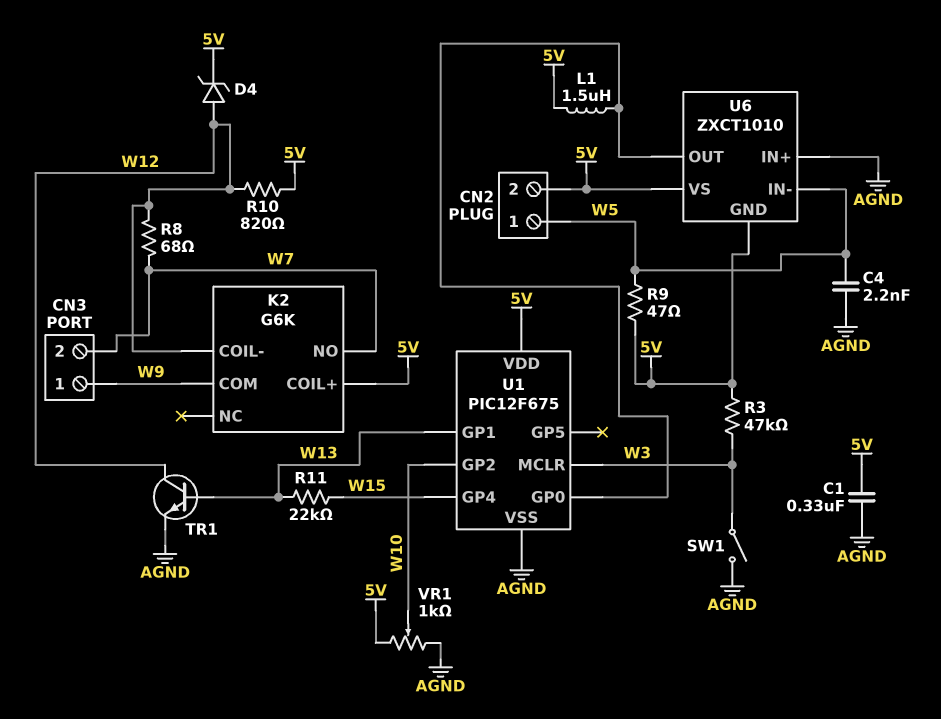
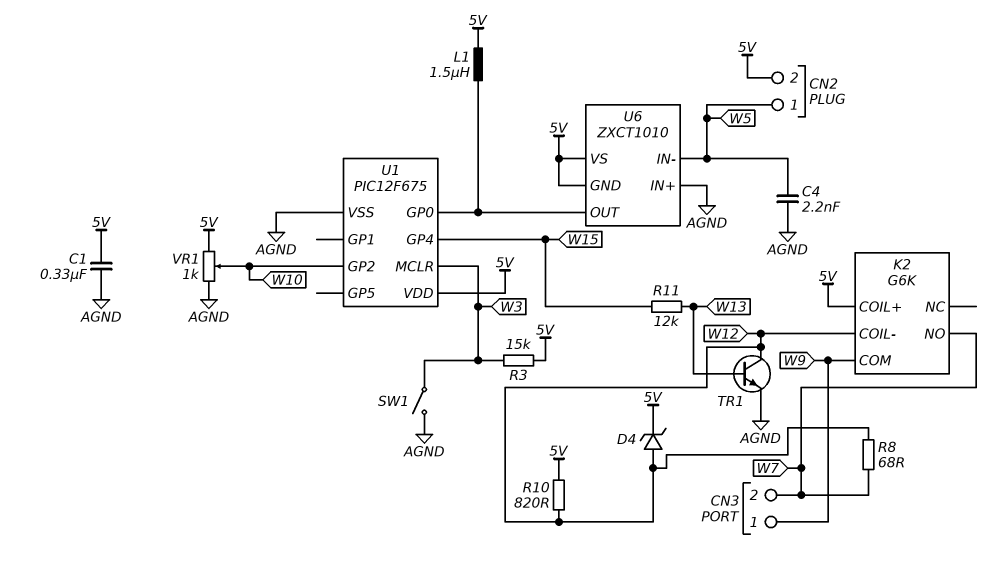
R3: 47k (5V, W3) -> 15k (5V, W3)
R9: 47 (5V, W5) -> none
R11: 22k (W13, W15) -> 12k (W13, W15)
U1 pin GP1: W13 -> none

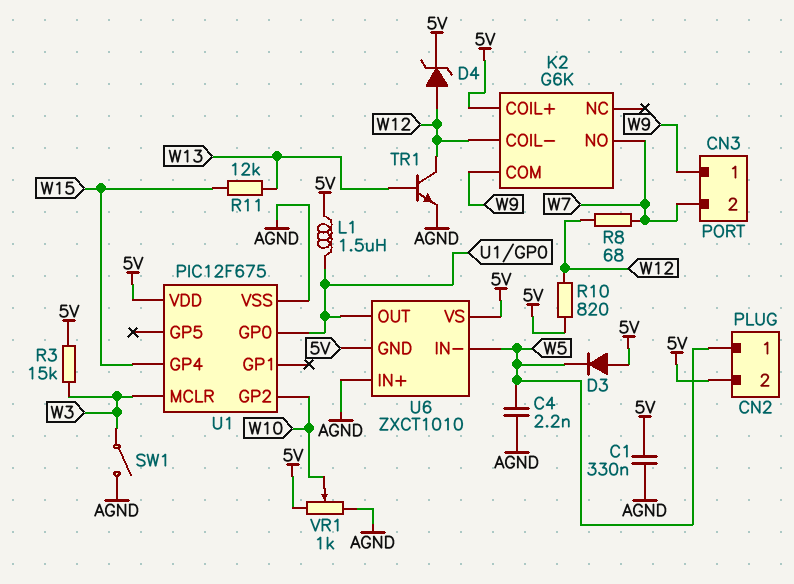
D3: none -> diode (A 5V, K W5)

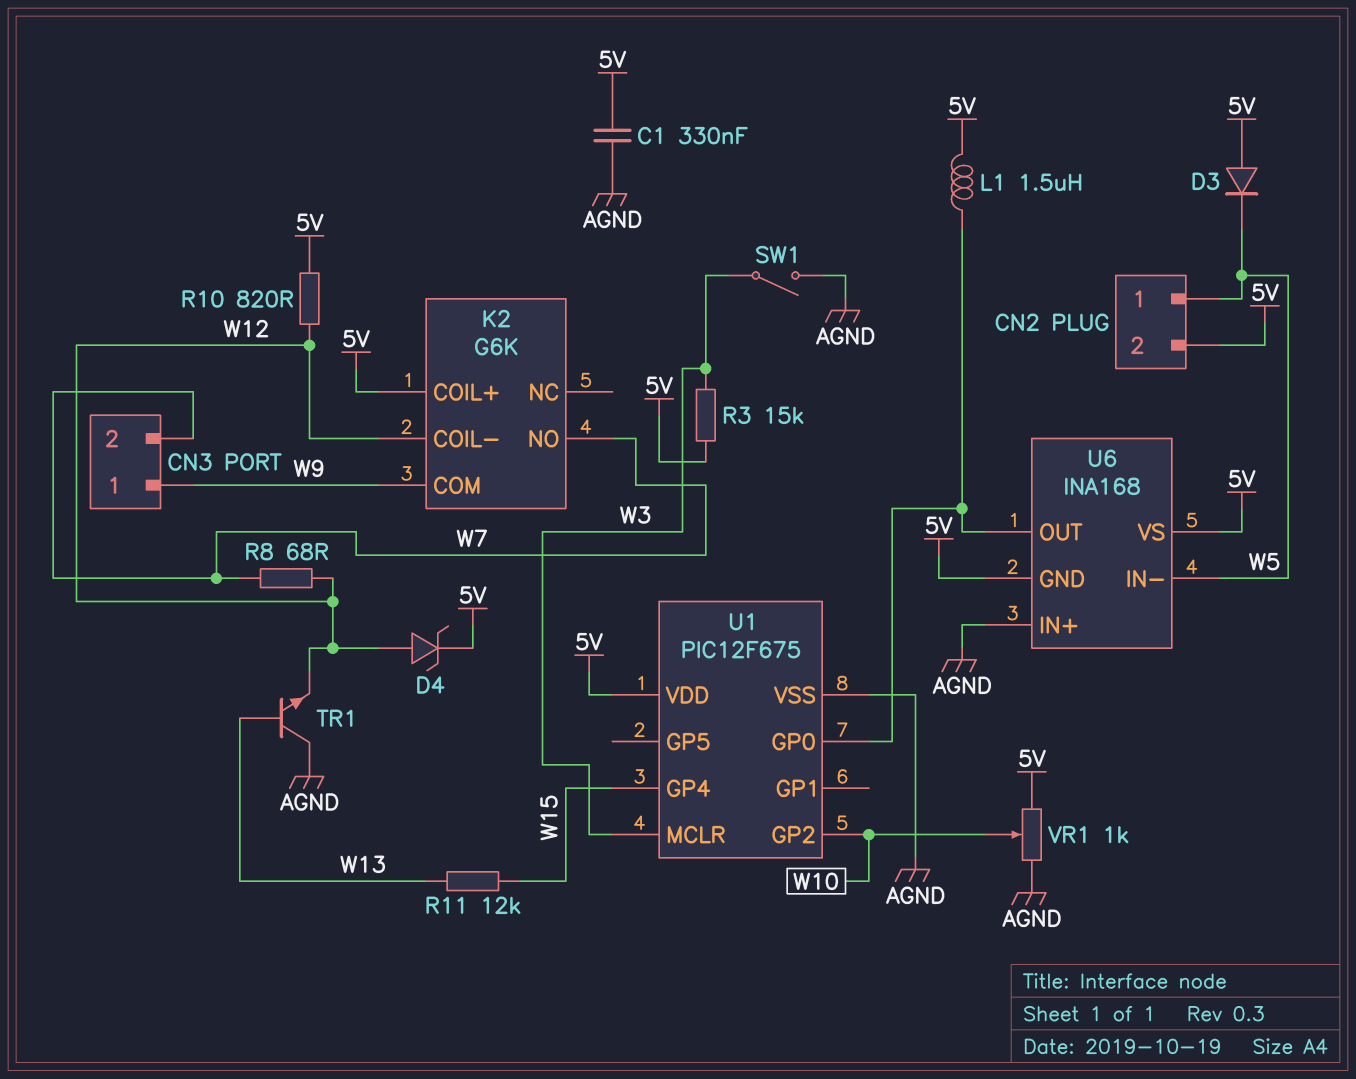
C4: 2.2nF (AGND, W5) -> none
TR1: NPN (B W13, C W12, E AGND) -> NPN (B W13, C AGND, E W12)
U6: ZXCT1010 -> INA168

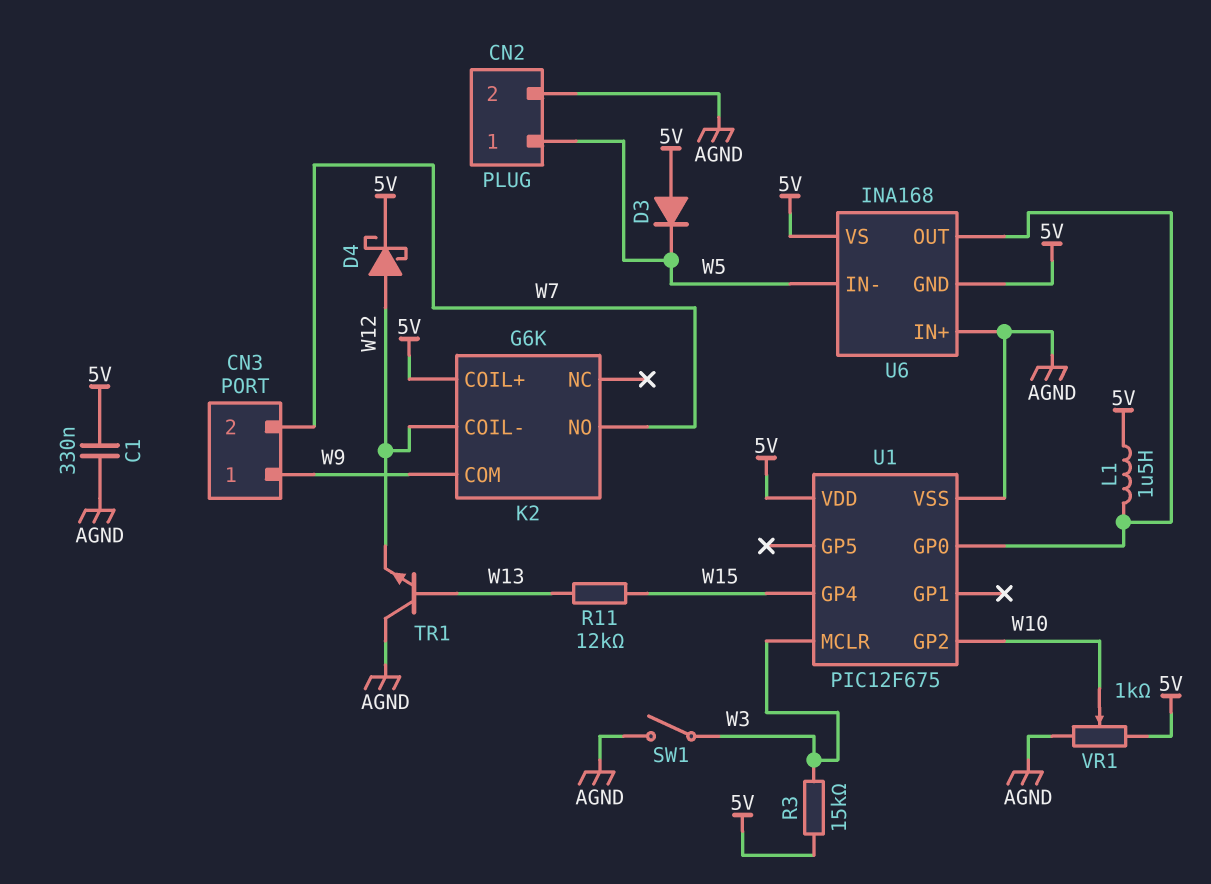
CN2 pin 2: 5V -> AGND
D4: zener (A W12, K 5V) -> schottky (A W12, K 5V)
R8: 68 (W7, W12) -> none
R10: 820 (5V, W12) -> none

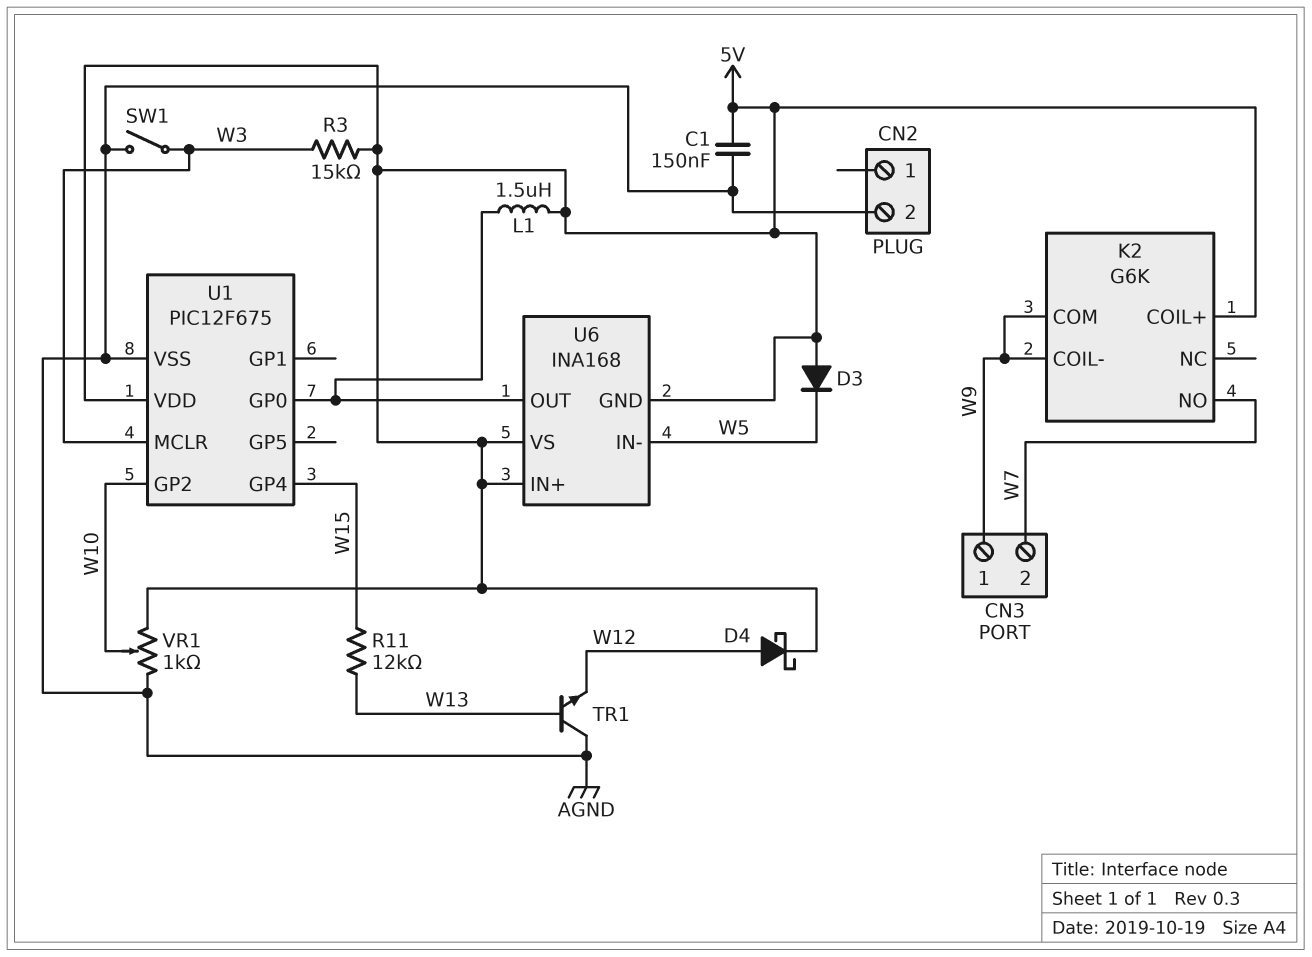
C1: 330nF (5V, AGND) -> 150nF (5V, AGND)
CN2 pin 1: W5 -> none
K2 pin COIL-: W12 -> W9
U6 pin IN+: AGND -> 5V

